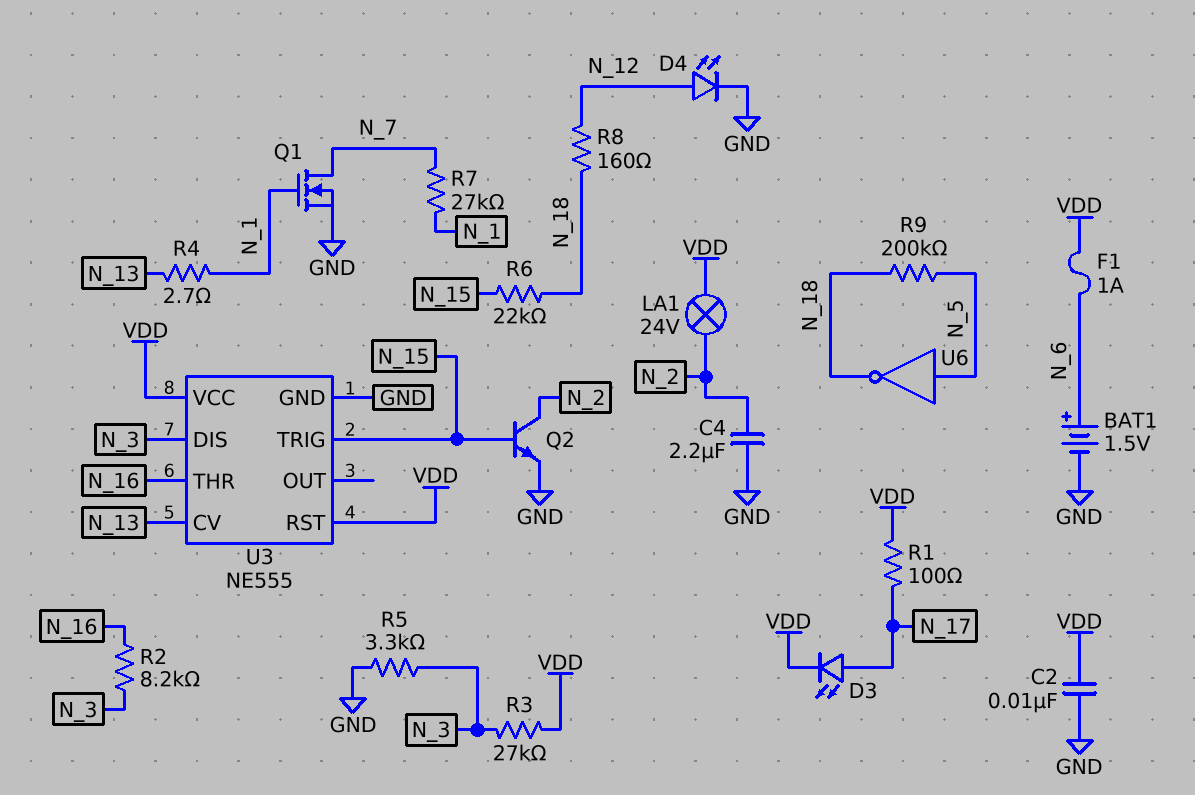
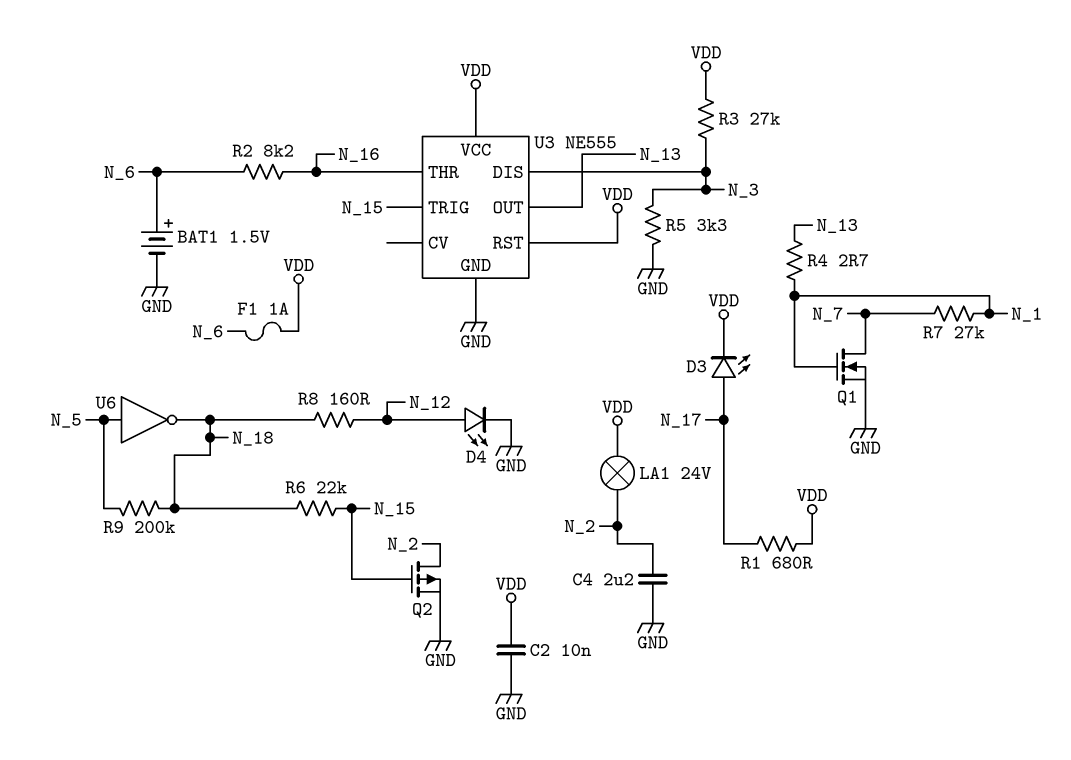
Q2: NPN (B N_15, C N_2, E GND) -> PMOS (G N_15, D N_2, S GND)
R1: 100 (N_17, VDD) -> 680 (N_17, VDD)
R2: 8.2k (N_3, N_16) -> 8.2k (N_6, N_16)
U3 pin CV: N_13 -> none
U3 pin OUT: none -> N_13

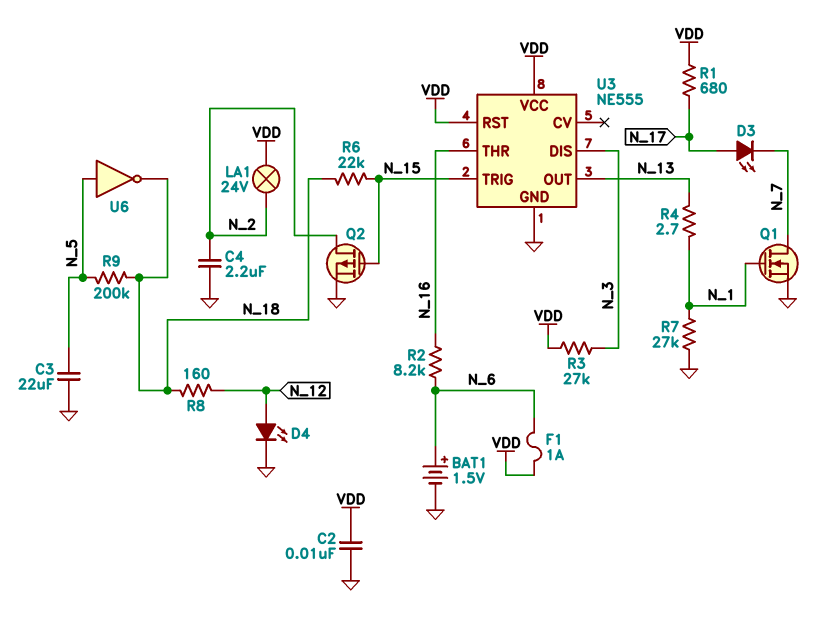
C3: none -> 22uF (GND, N_5)
D3: LED (A N_17, K VDD) -> LED (A N_17, K N_7)
R5: 3.3k (GND, N_3) -> none
R7: 27k (N_1, N_7) -> 27k (GND, N_1)

